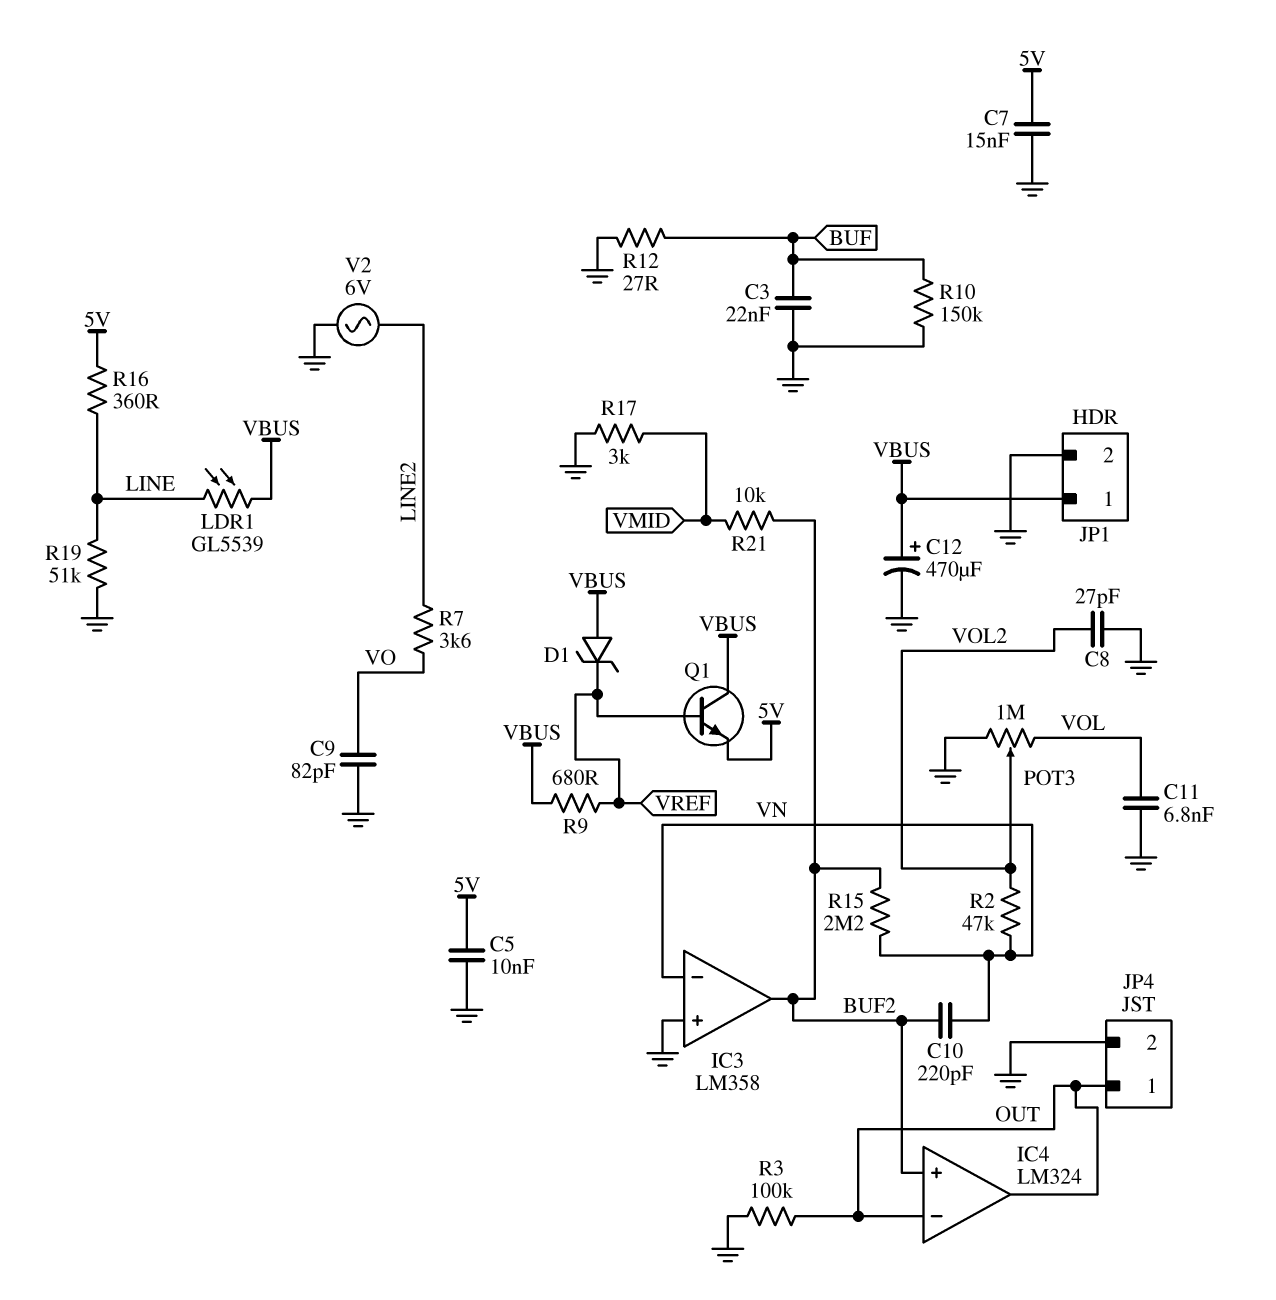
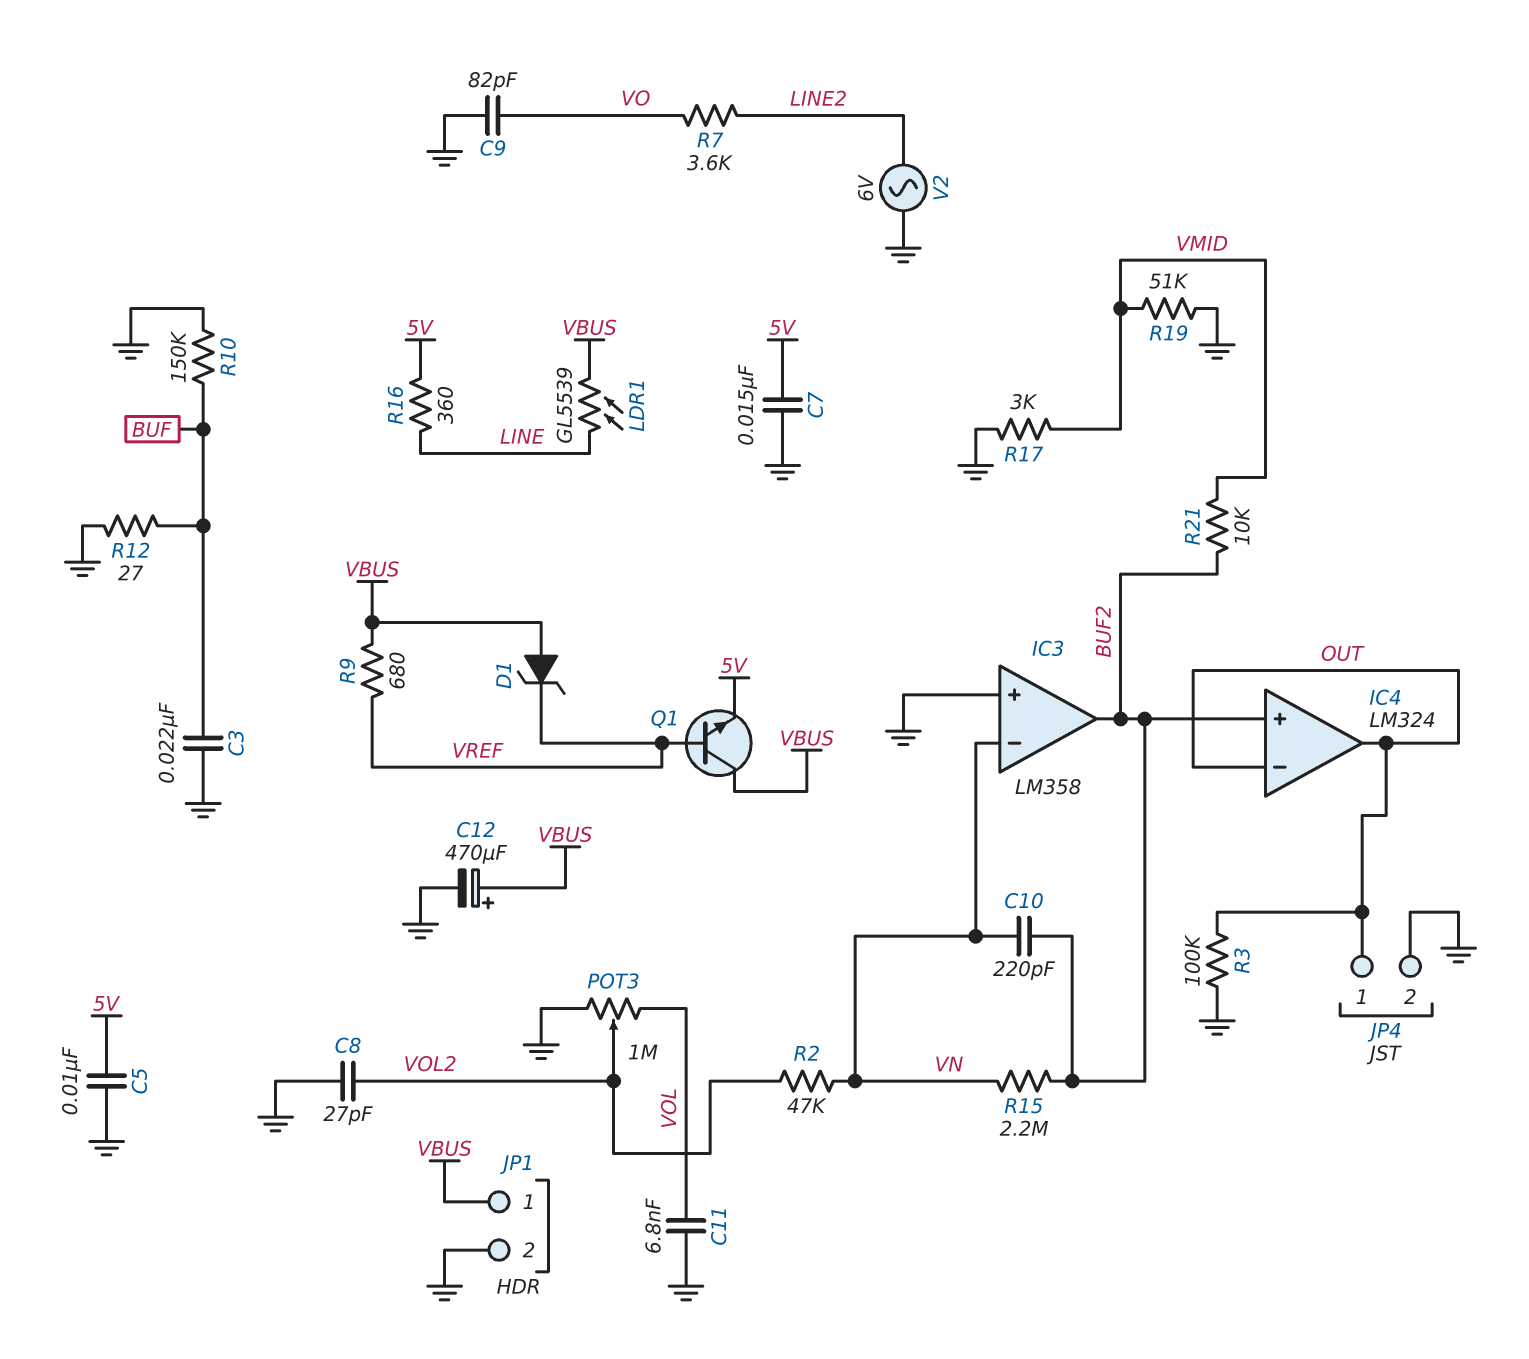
R19: 51k (GND, LINE) -> 51k (GND, VMID)

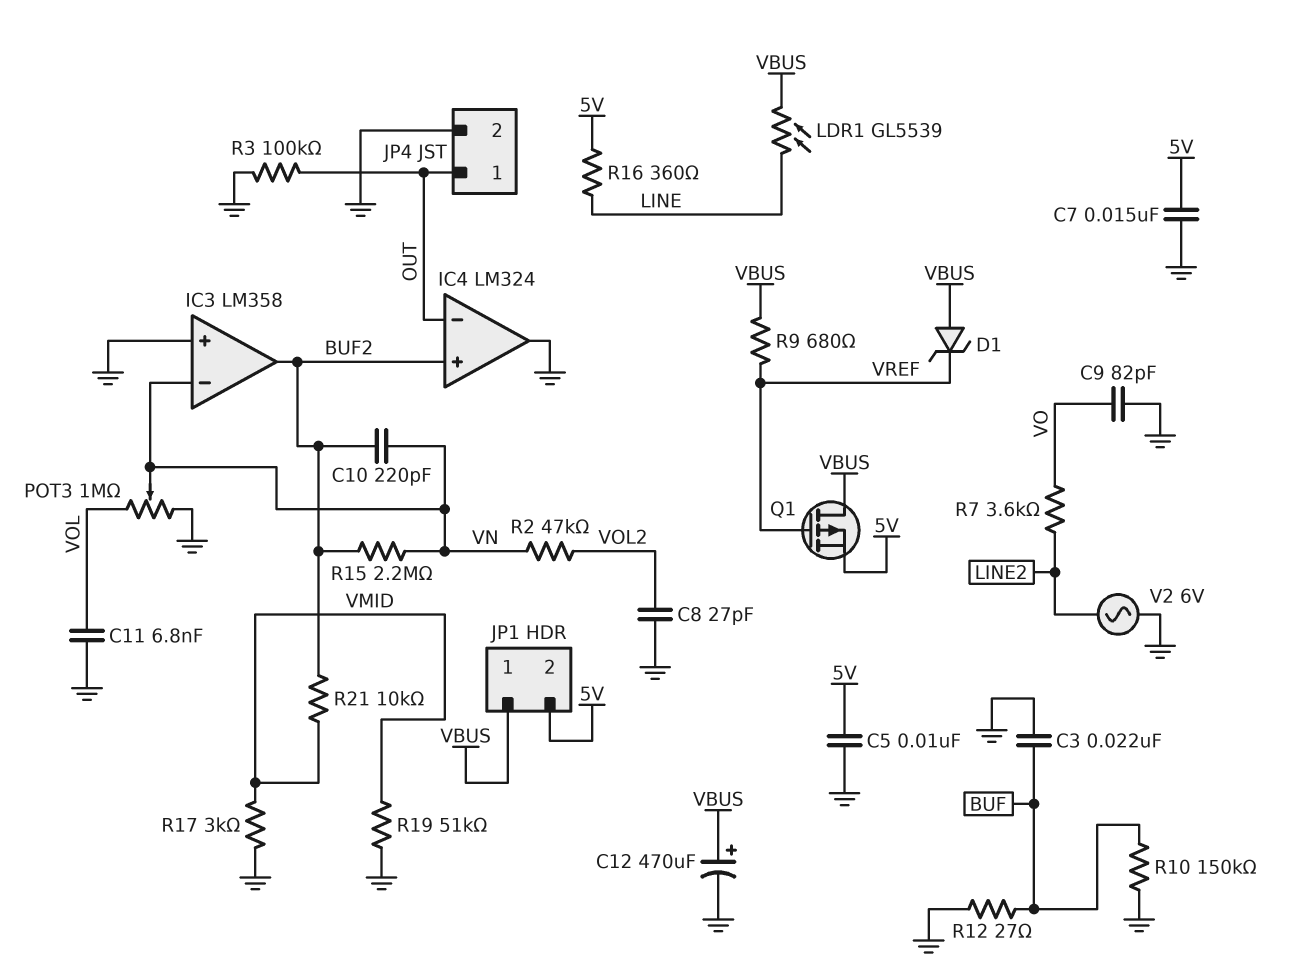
IC4 pin out: OUT -> GND
JP1 pin 2: GND -> 5V
POT3: 1M (GND, VOL, wiper VOL2) -> 1M (GND, VOL, wiper VN)
Q1: NPN (B VREF, C VBUS, E 5V) -> PMOS (G VREF, D VBUS, S 5V)

